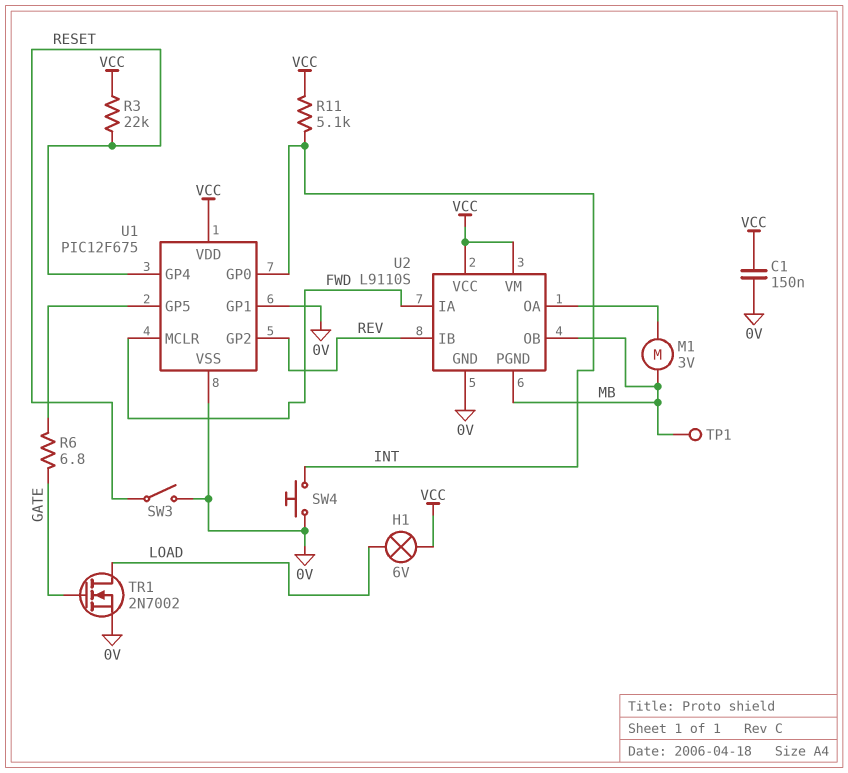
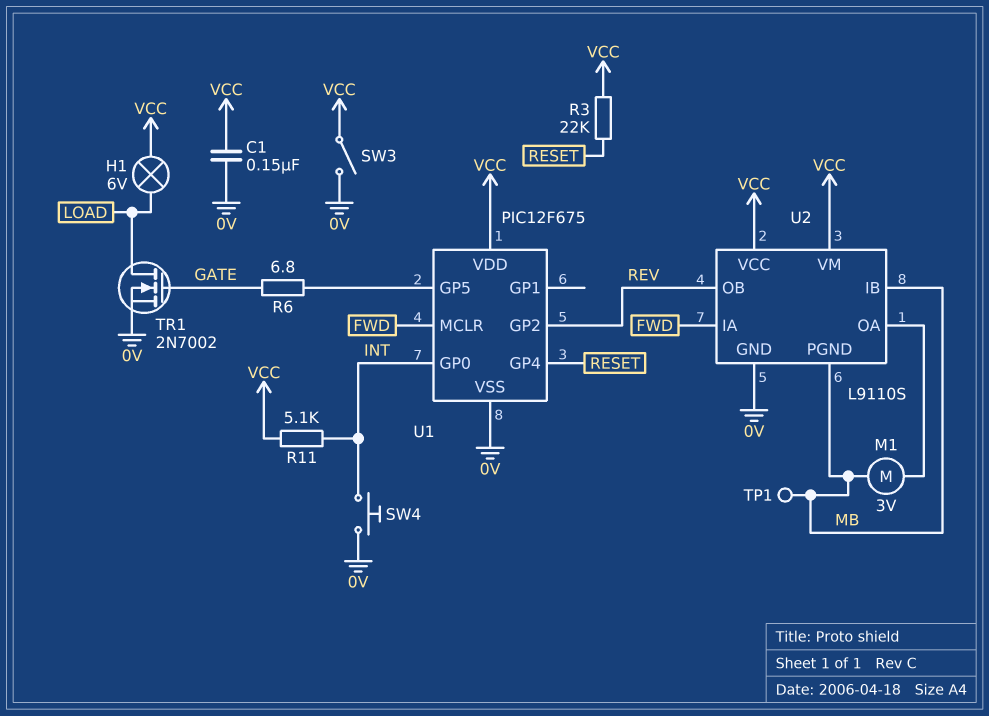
SW3: switch (0V, RESET) -> switch (0V, VCC)
U1 pin GP1: 0V -> none
U2 pin IB: REV -> MB
U2 pin OB: MB -> REV

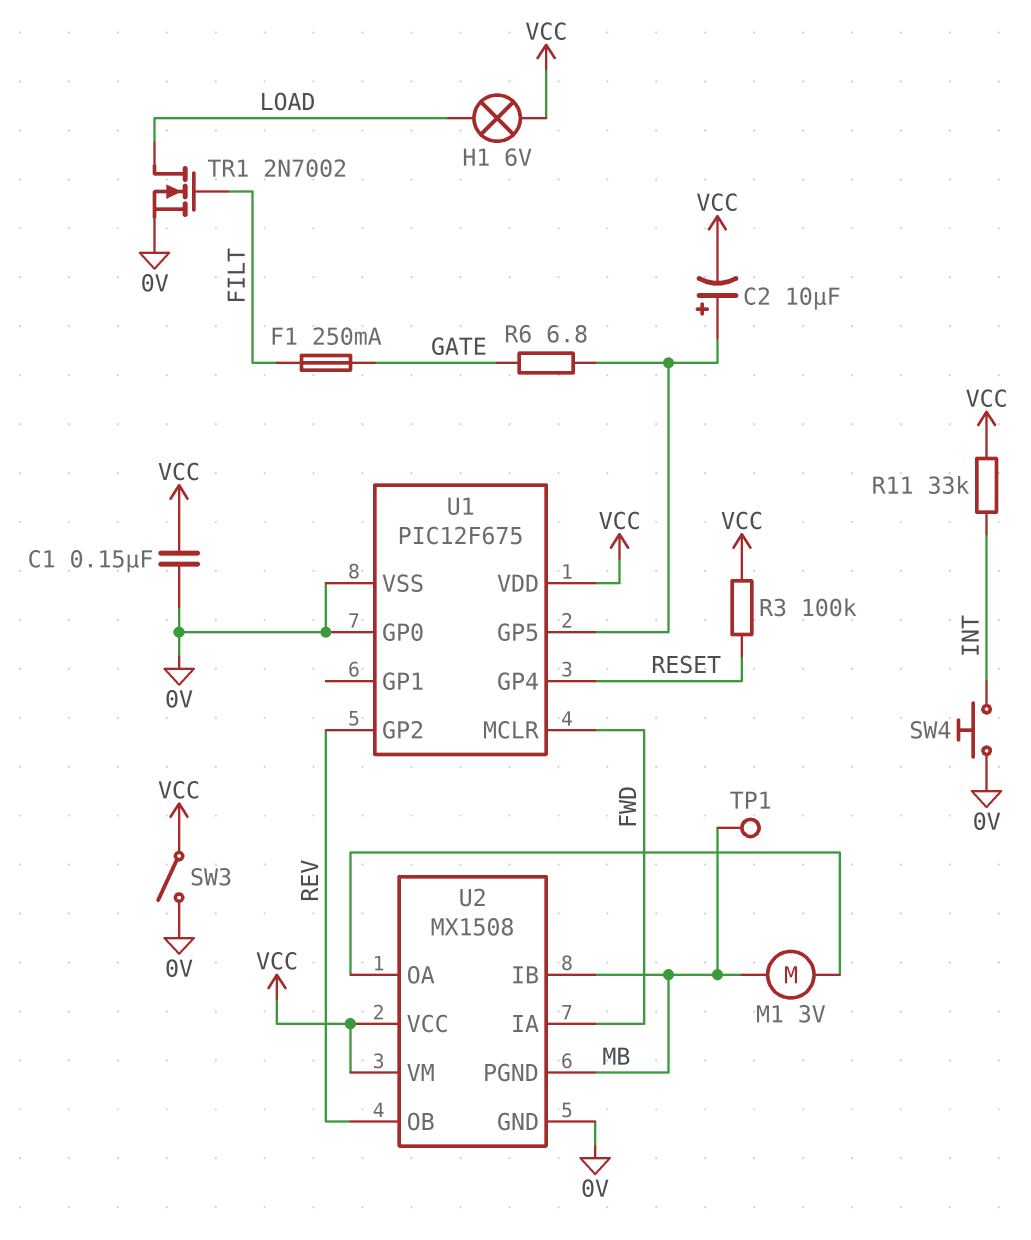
C2: none -> 10uF (plus U1/GP5, minus VCC)
F1: none -> 250mA (FILT, GATE)
R3: 22k (RESET, VCC) -> 100k (RESET, VCC)
R11: 5.1k (INT, VCC) -> 33k (INT, VCC)
TR1: NMOS 2N7002 (G GATE, D LOAD, S 0V) -> NMOS 2N7002 (G FILT, D LOAD, S 0V)
U1 pin GP0: INT -> 0V
U2: L9110S -> MX1508

